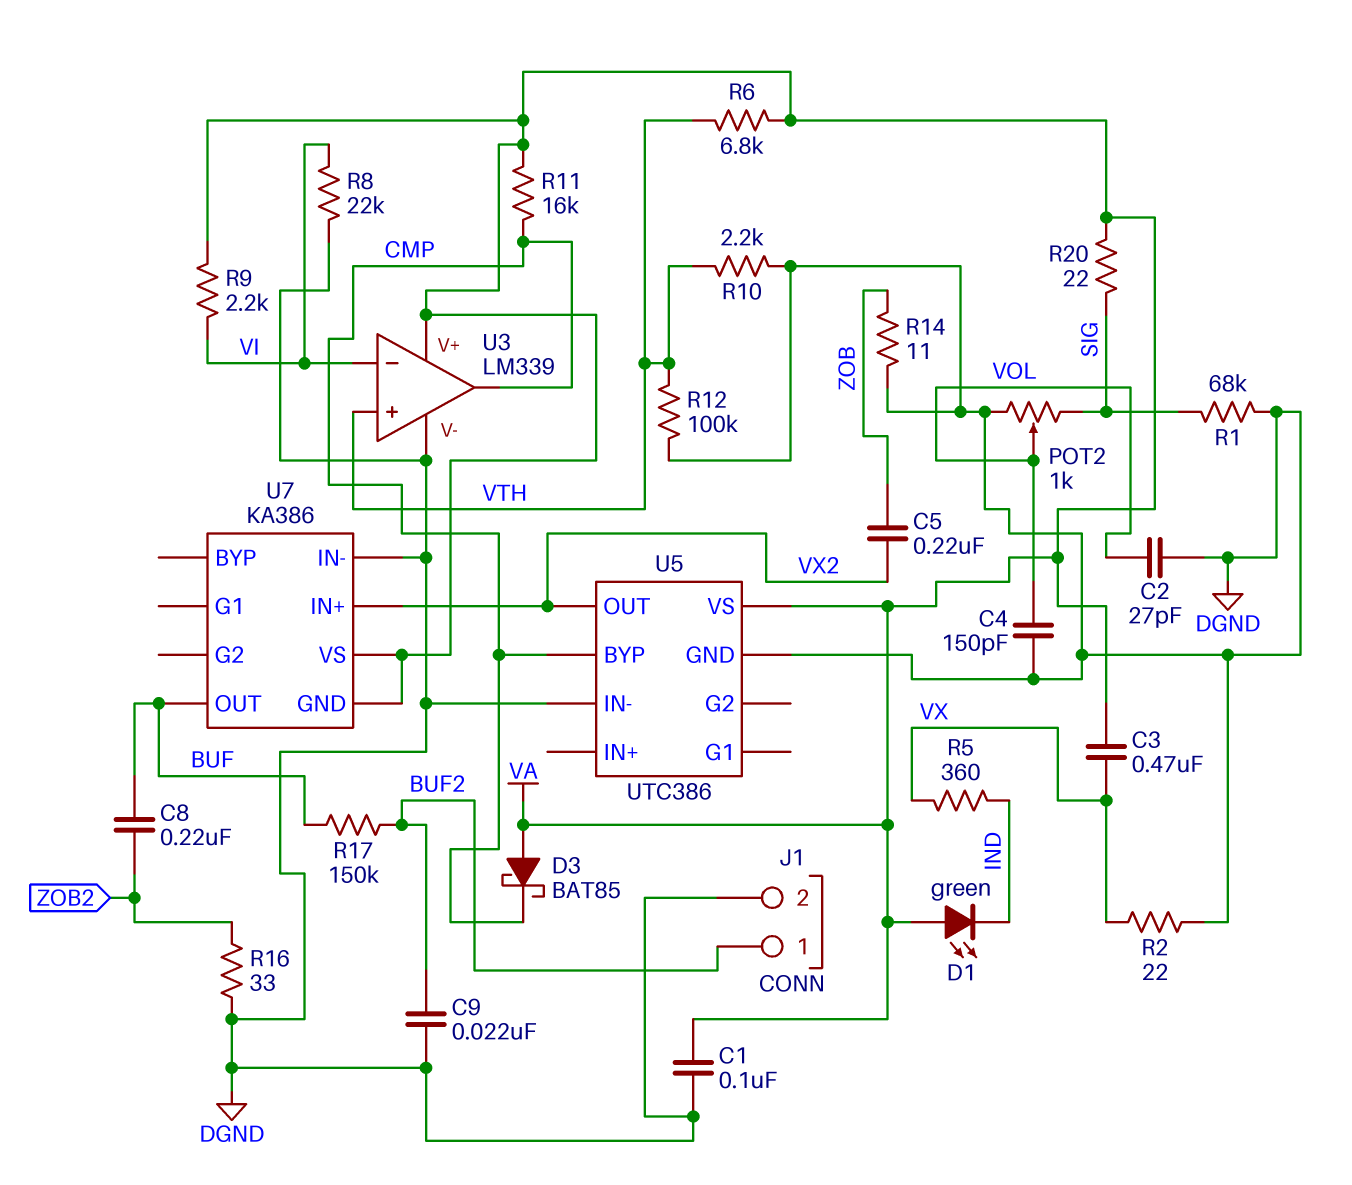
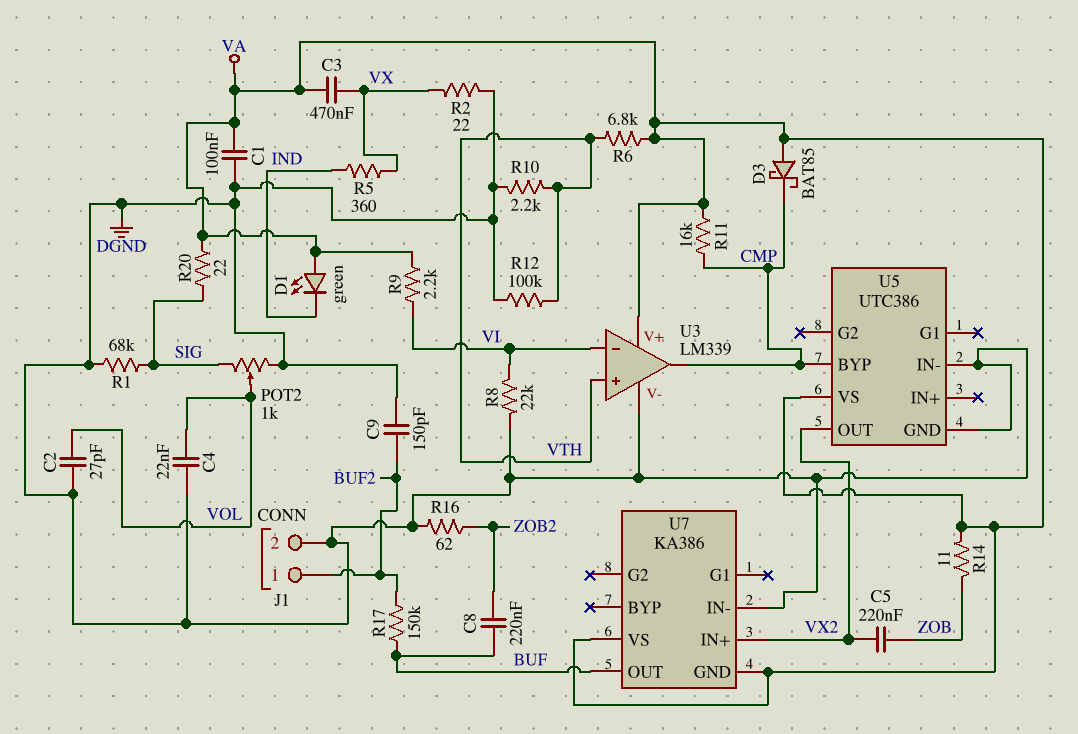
C4: 150pF (DGND, VOL) -> 22nF (DGND, VOL)
C9: 22nF (BUF2, DGND) -> 150pF (BUF2, DGND)
R14: 11 (DGND, ZOB) -> 11 (VA, ZOB)
R16: 33 (DGND, ZOB2) -> 62 (DGND, ZOB2)

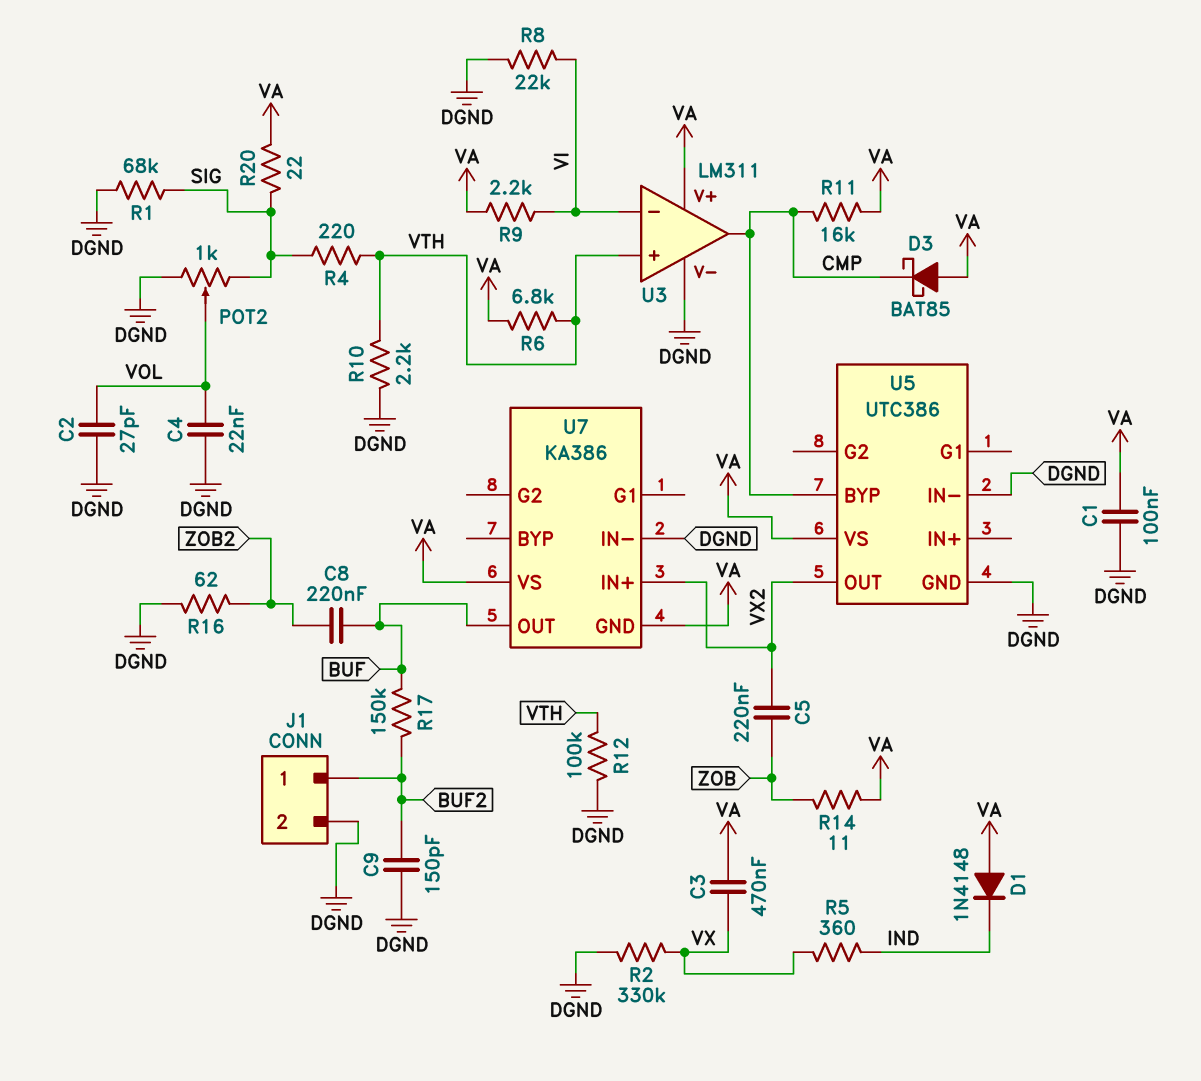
D1: LED green (A VA, K IND) -> diode 1N4148 (A VA, K IND)
R2: 22 (DGND, VX) -> 330k (DGND, VX)
R4: none -> 220 (SIG, VTH)
U3: LM339 -> LM311

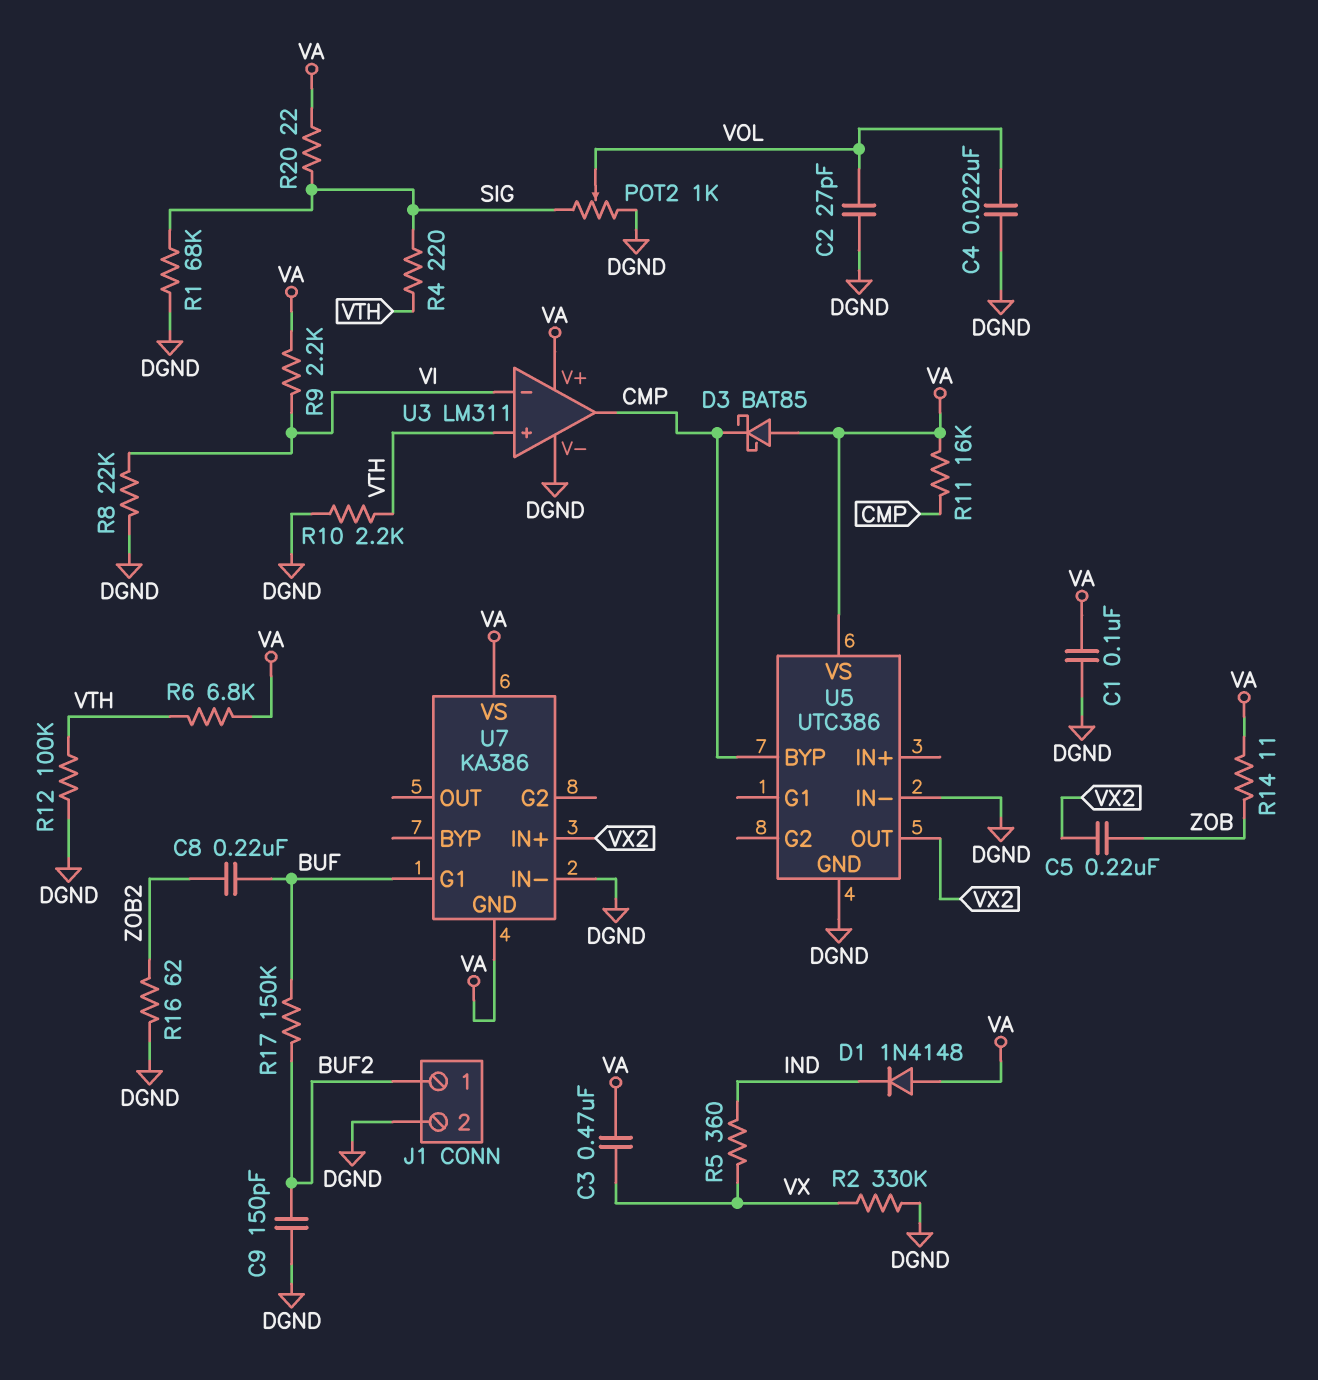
U7 pin G1: none -> BUF
U7 pin OUT: BUF -> none

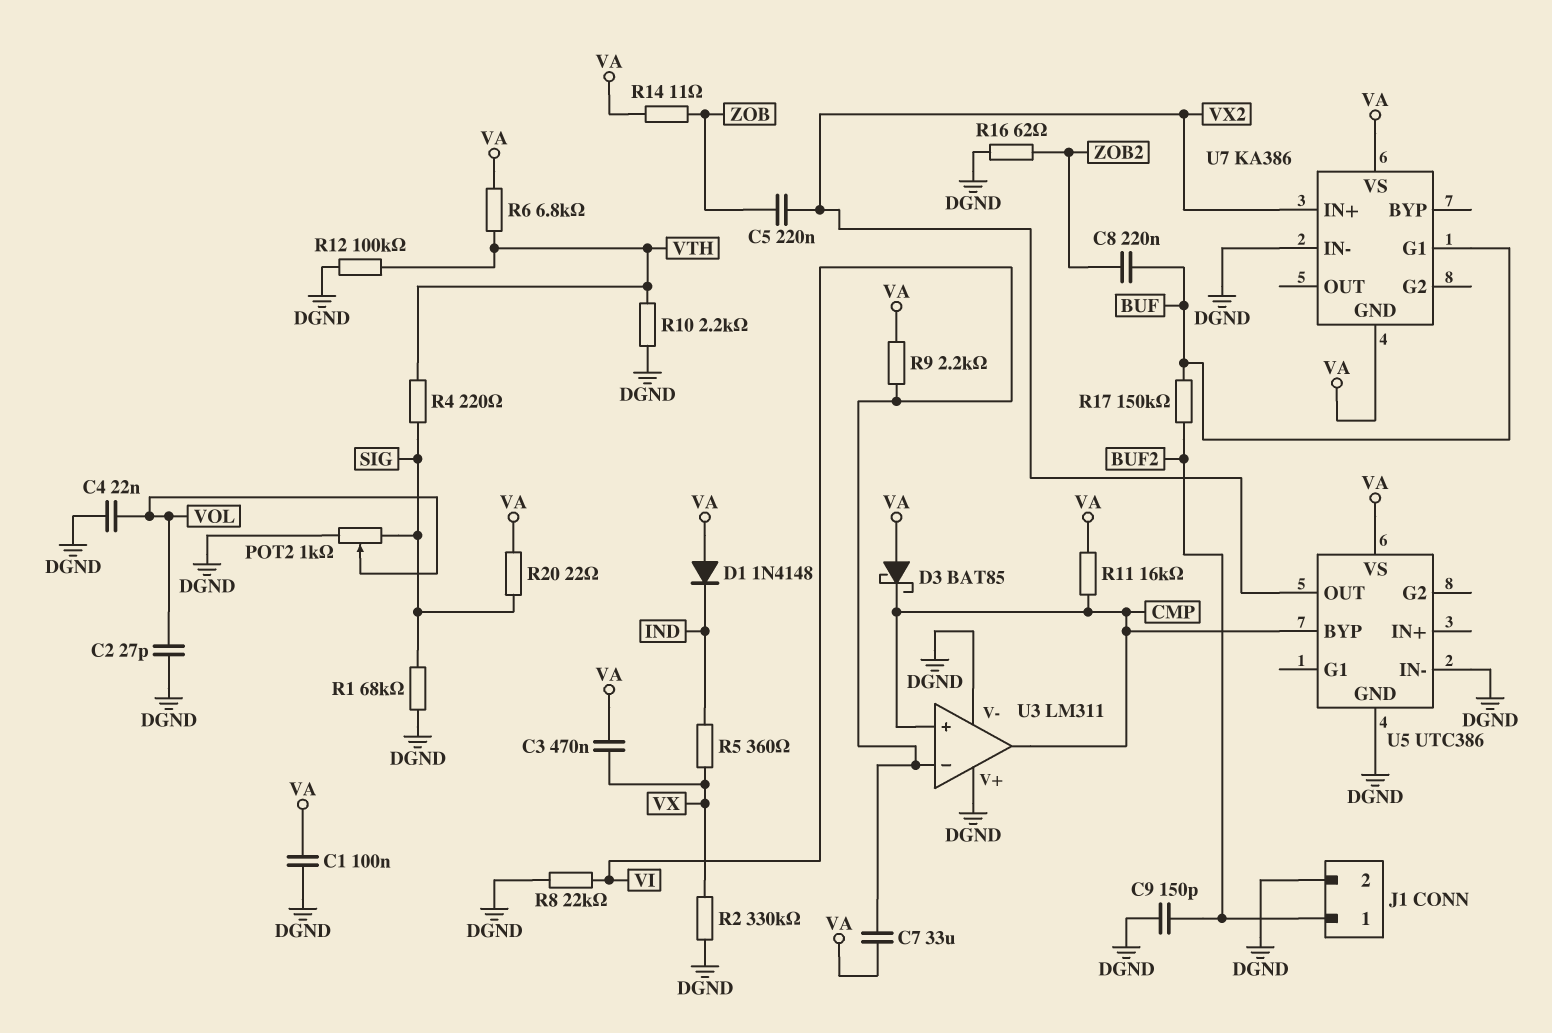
C7: none -> 33uF (VA, VI)
U3 pin V+: VA -> DGND
U3 pin in+: VTH -> CMP

